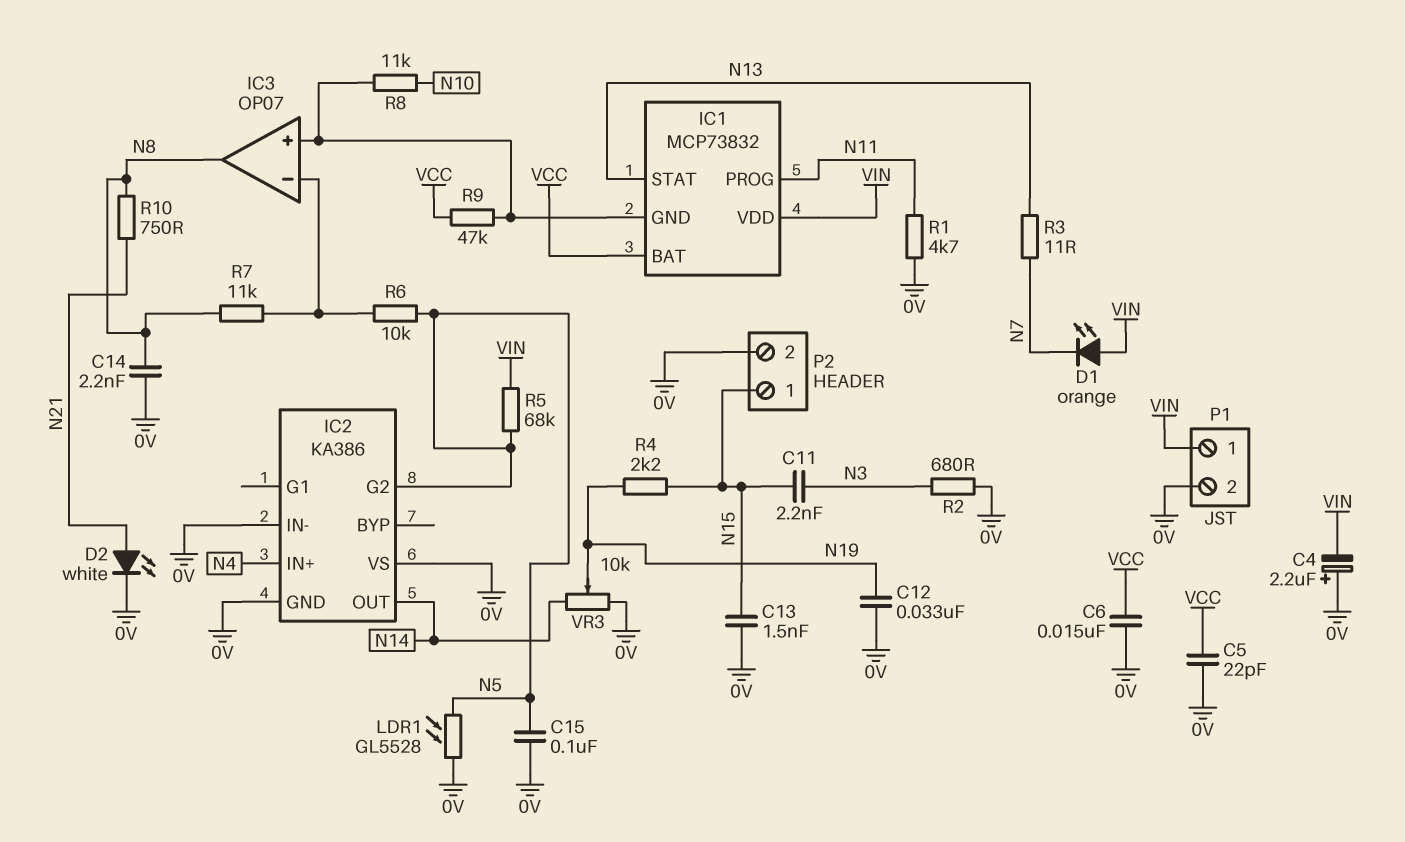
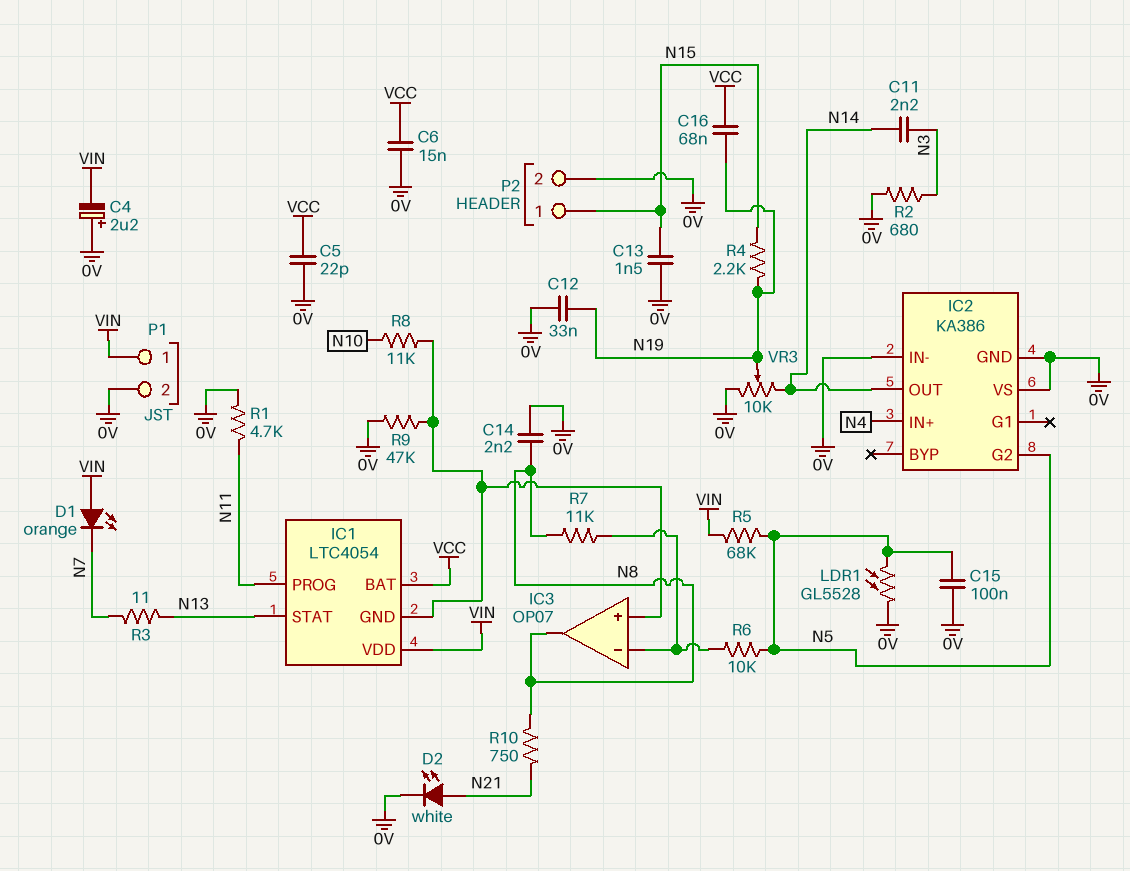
C11: 2.2nF (N3, N15) -> 2.2nF (N3, N14)
C16: none -> 68nF (N19, VCC)
IC1: MCP73832 -> LTC4054
R9: 47k (IC1/GND, VCC) -> 47k (0V, IC1/GND)

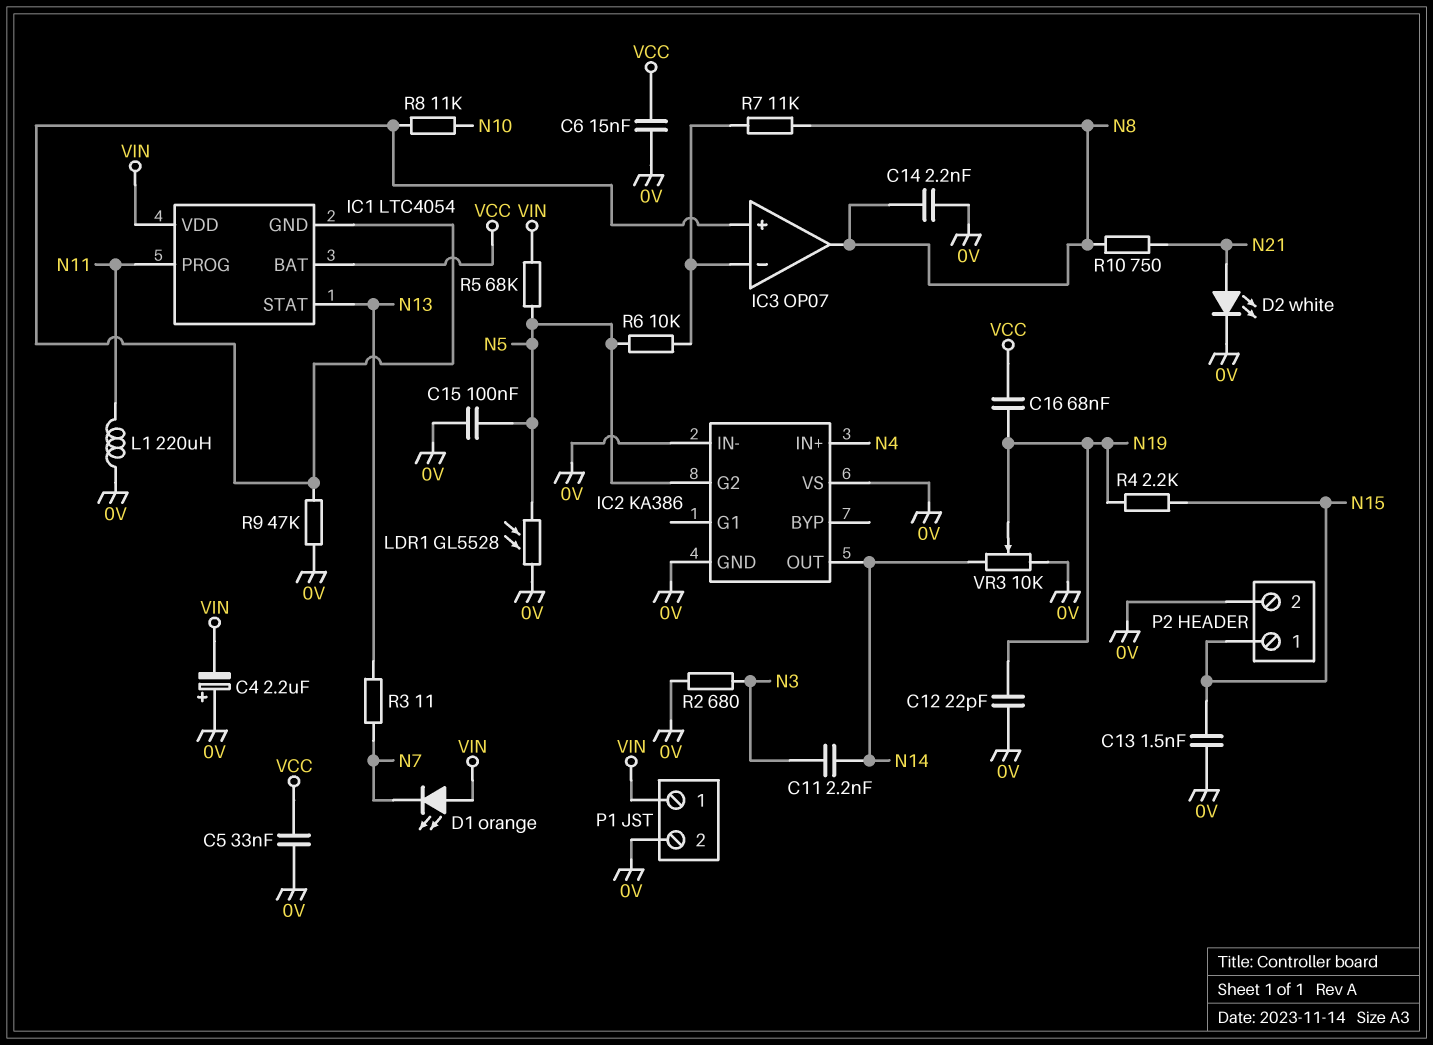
C5: 22pF (0V, VCC) -> 33nF (0V, VCC)
C12: 33nF (0V, N19) -> 22pF (0V, N19)
L1: none -> 220uH (0V, N11)
R1: 4.7k (0V, N11) -> none

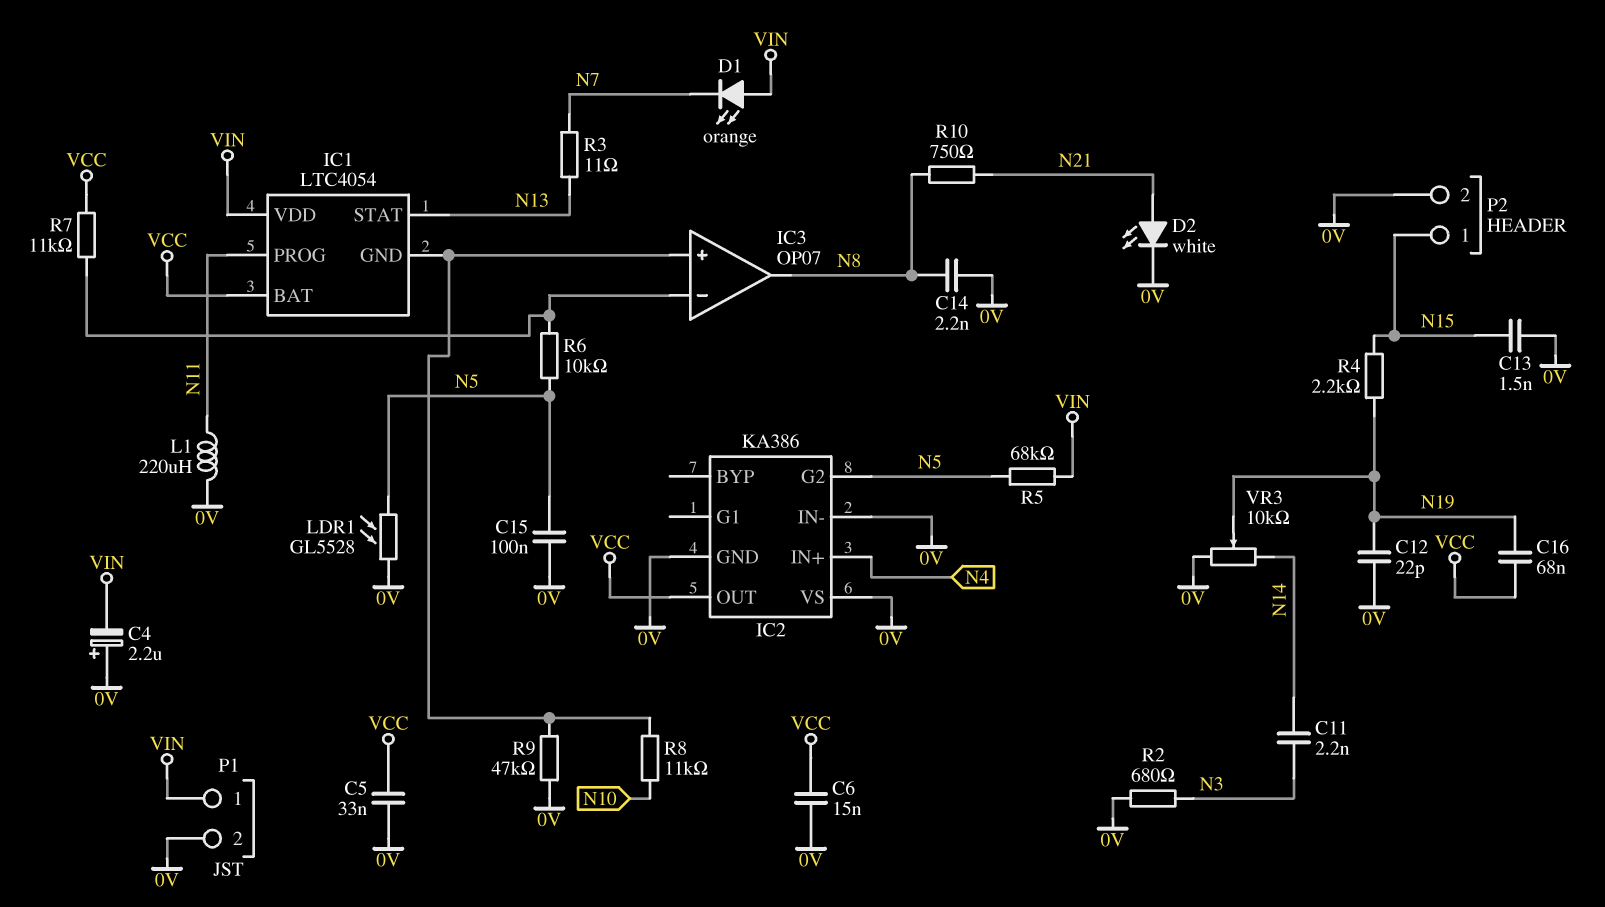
IC2 pin OUT: N14 -> VCC
R7: 11k (IC3/in-, N8) -> 11k (IC3/in-, VCC)

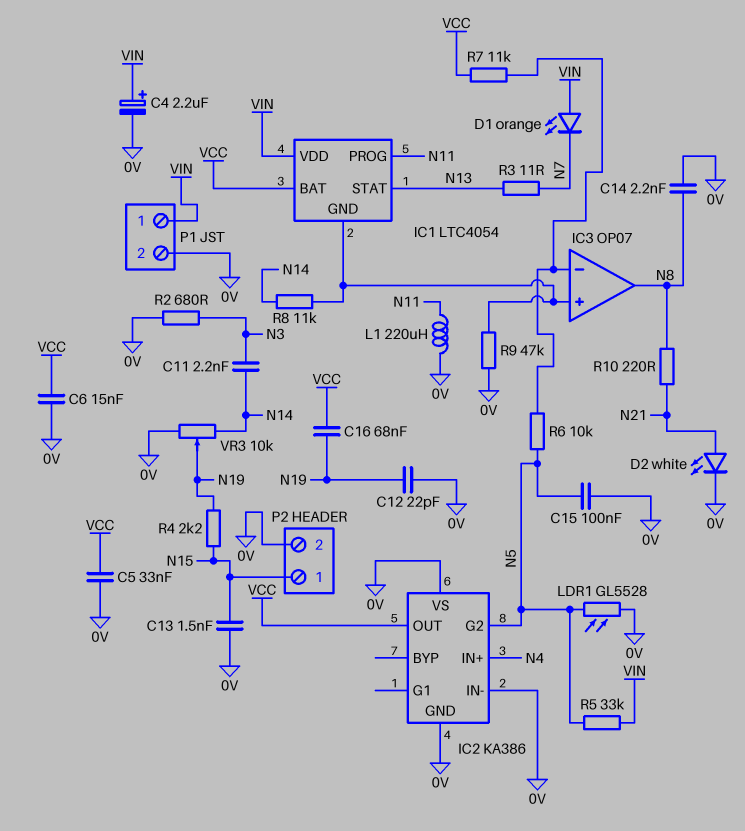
C4: 2.2uF (plus 0V, minus VIN) -> 2.2uF (plus VIN, minus 0V)
R5: 68k (N5, VIN) -> 33k (N5, VIN)
R8: 11k (IC1/GND, N10) -> 11k (IC1/GND, N14)
R10: 750 (N8, N21) -> 220 (N8, N21)

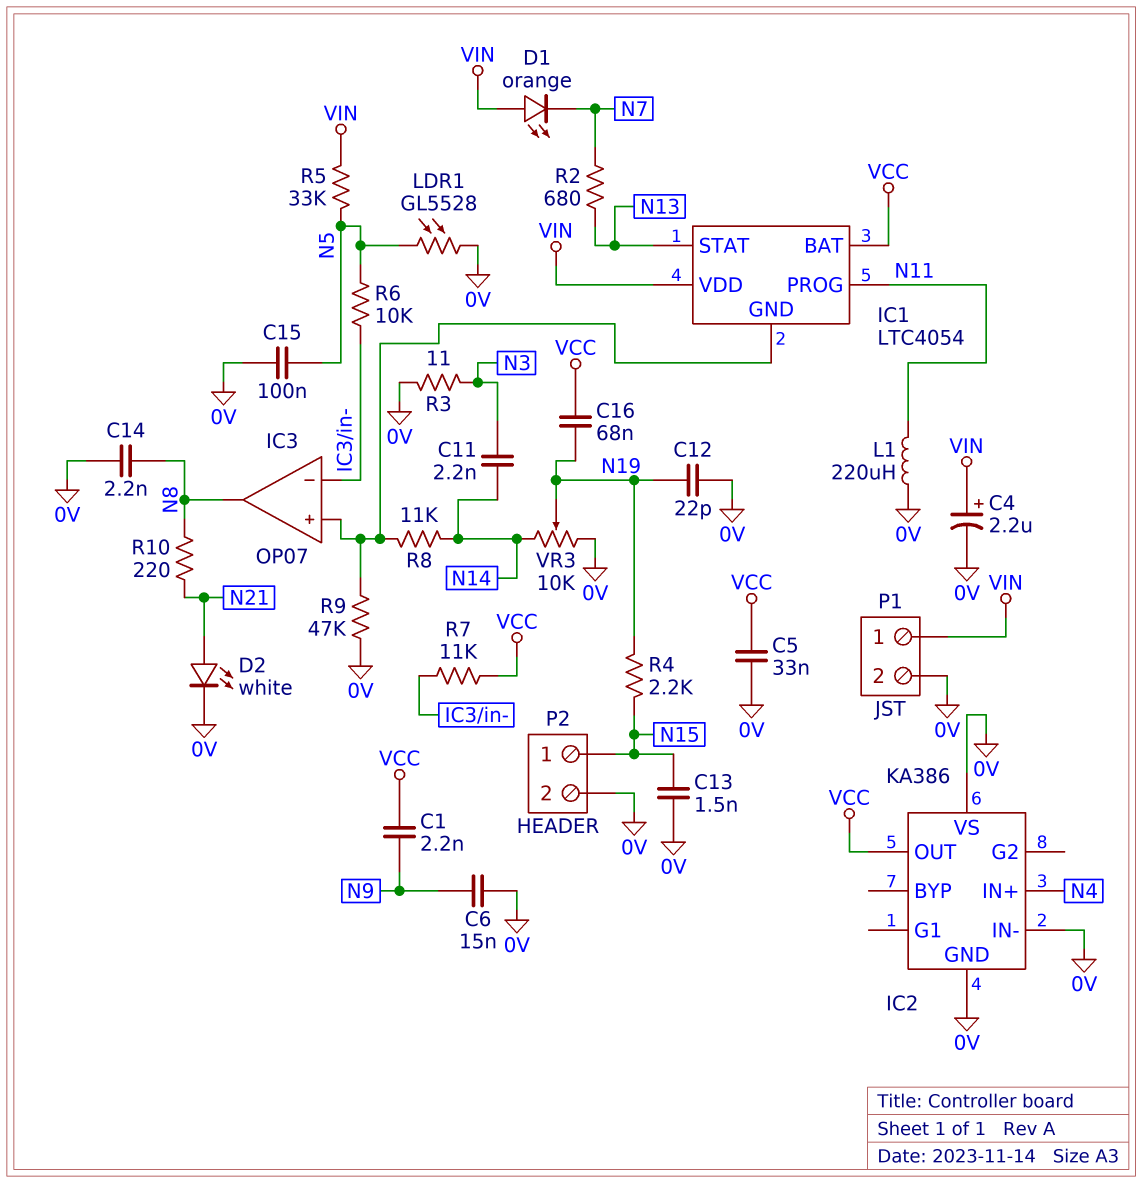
C1: none -> 2.2nF (N9, VCC)
C6: 15nF (0V, VCC) -> 15nF (0V, N9)
IC2 pin G2: N5 -> none
R2: 680 (0V, N3) -> 680 (N7, N13)
R3: 11 (N7, N13) -> 11 (0V, N3)

